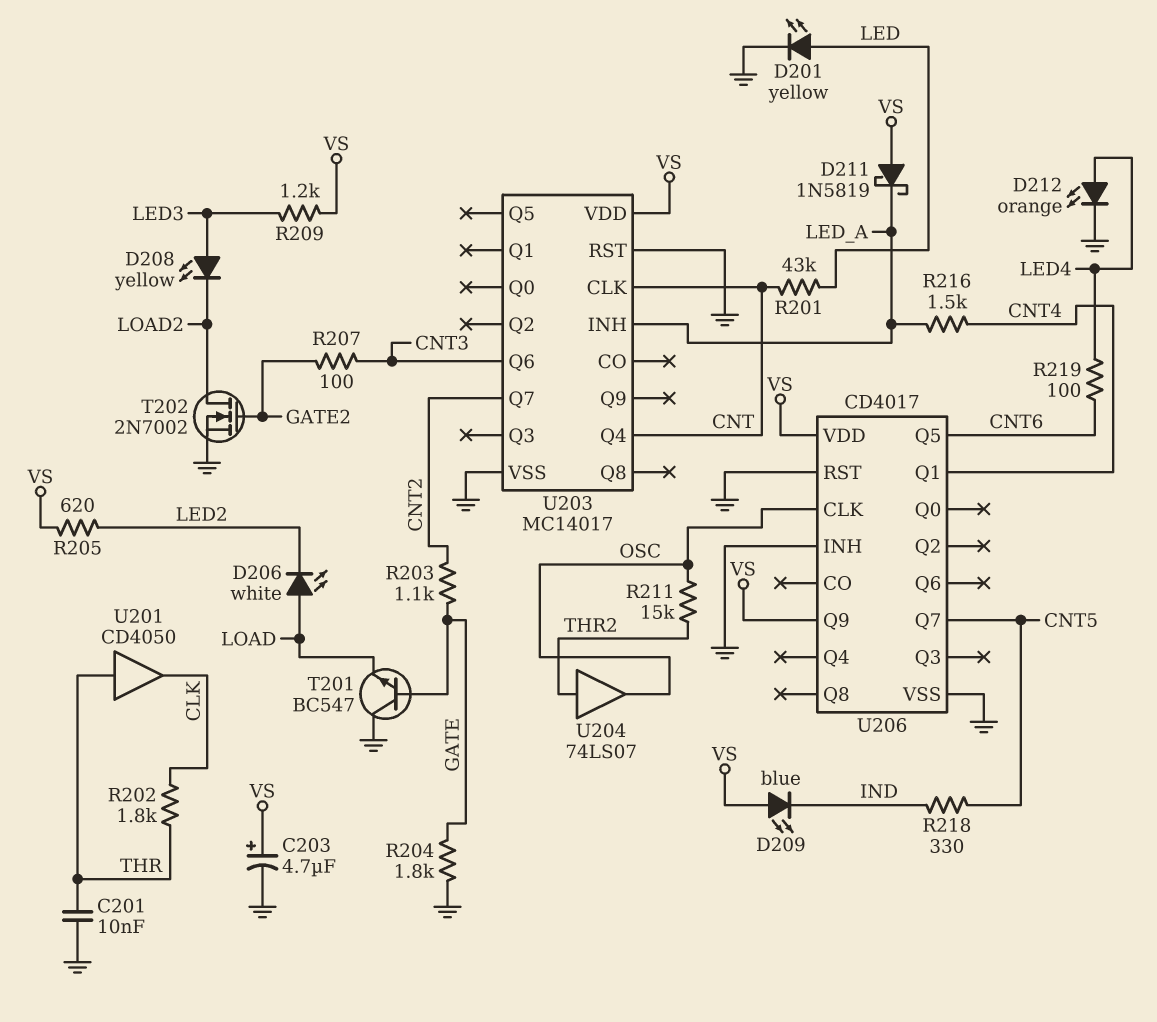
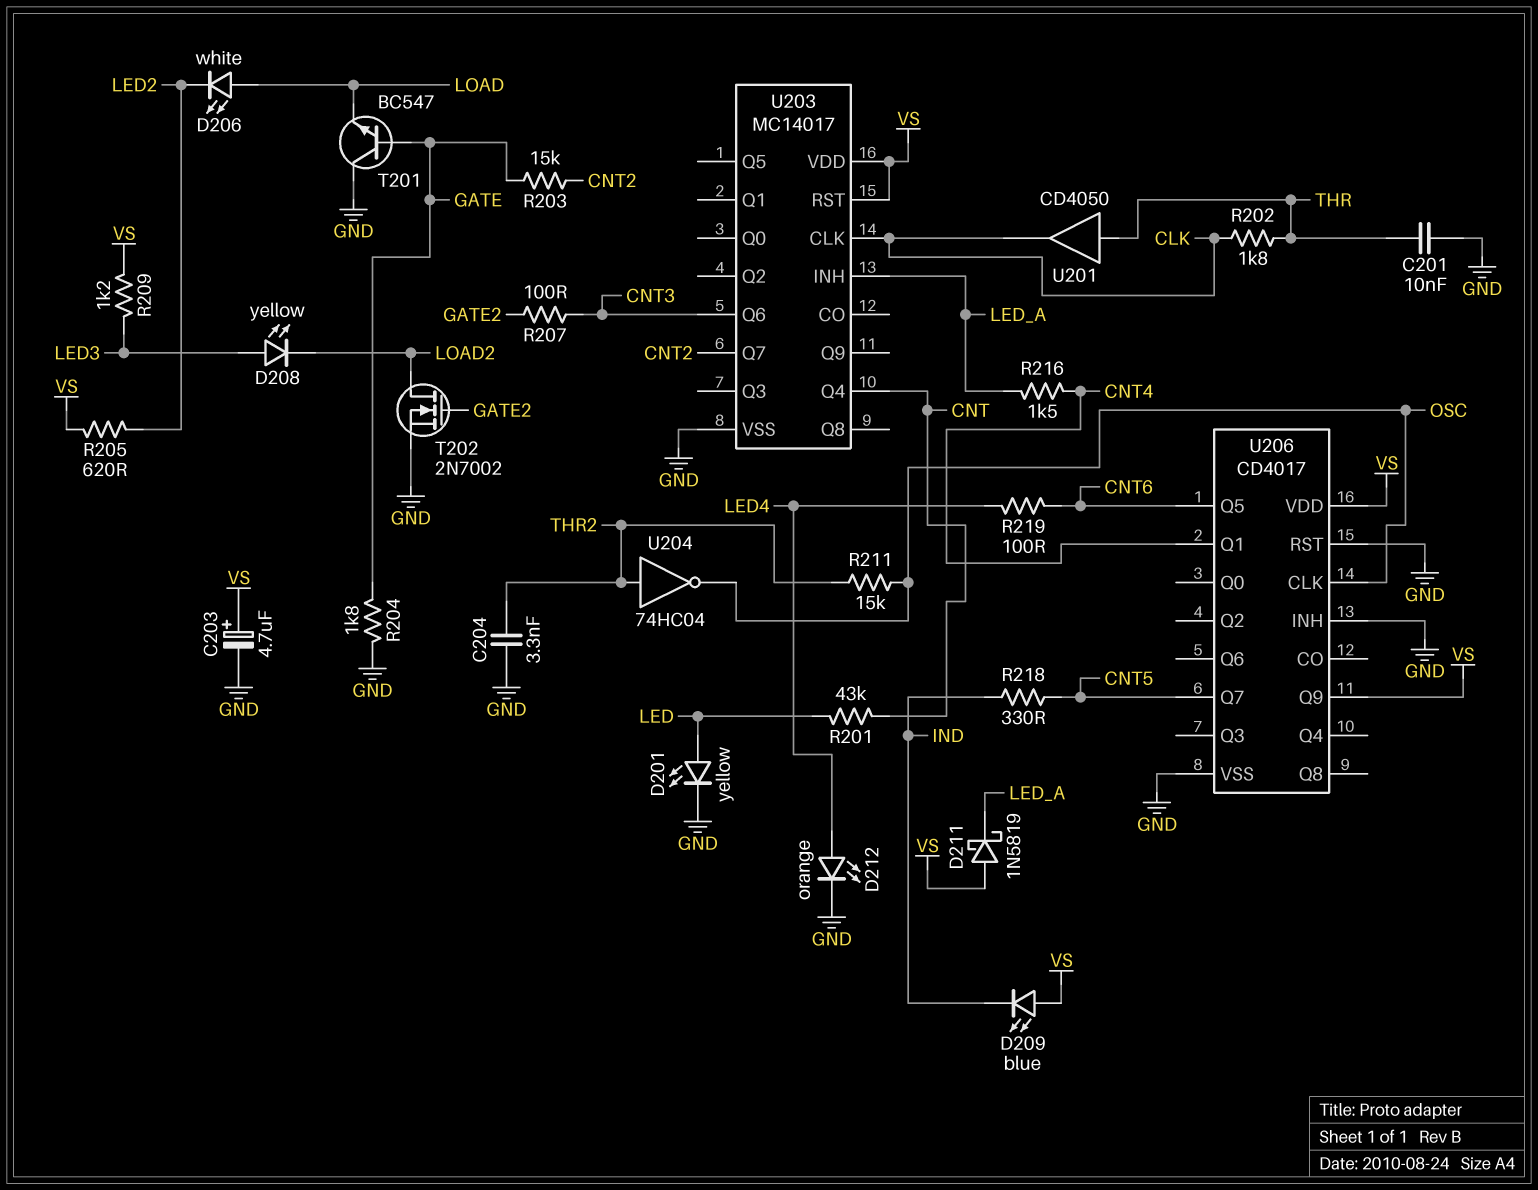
C204: none -> 3.3nF (GND, THR2)
R203: 1.1k (CNT2, GATE) -> 15k (CNT2, GATE)
U203 pin CLK: CNT -> CLK
U203 pin RST: GND -> VS
U204: buffer 74LS07 (in THR2, out OSC) -> NOT 74HC04 (in THR2, out OSC)

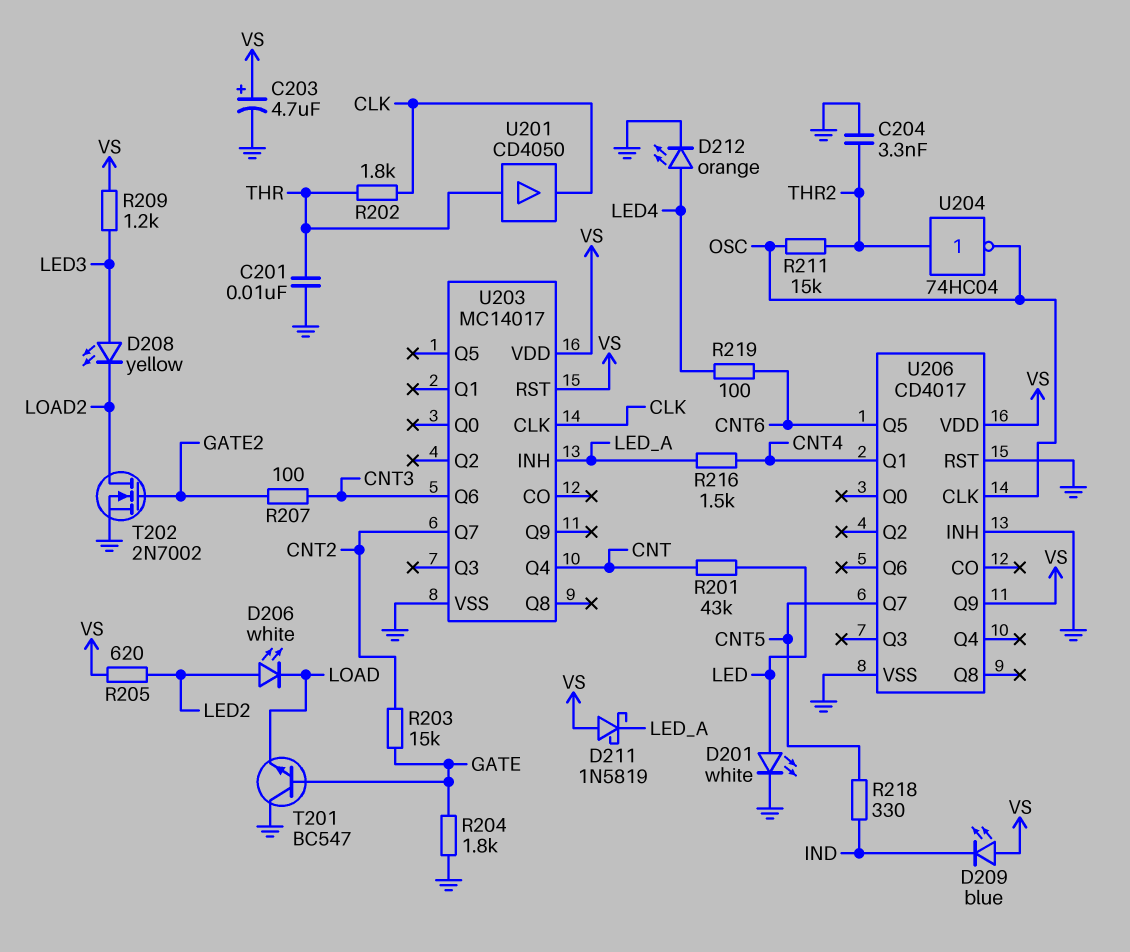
D201: LED yellow (A LED, K GND) -> LED white (A LED, K GND)
D206: LED white (A LOAD, K LED2) -> LED white (A LED2, K LOAD)

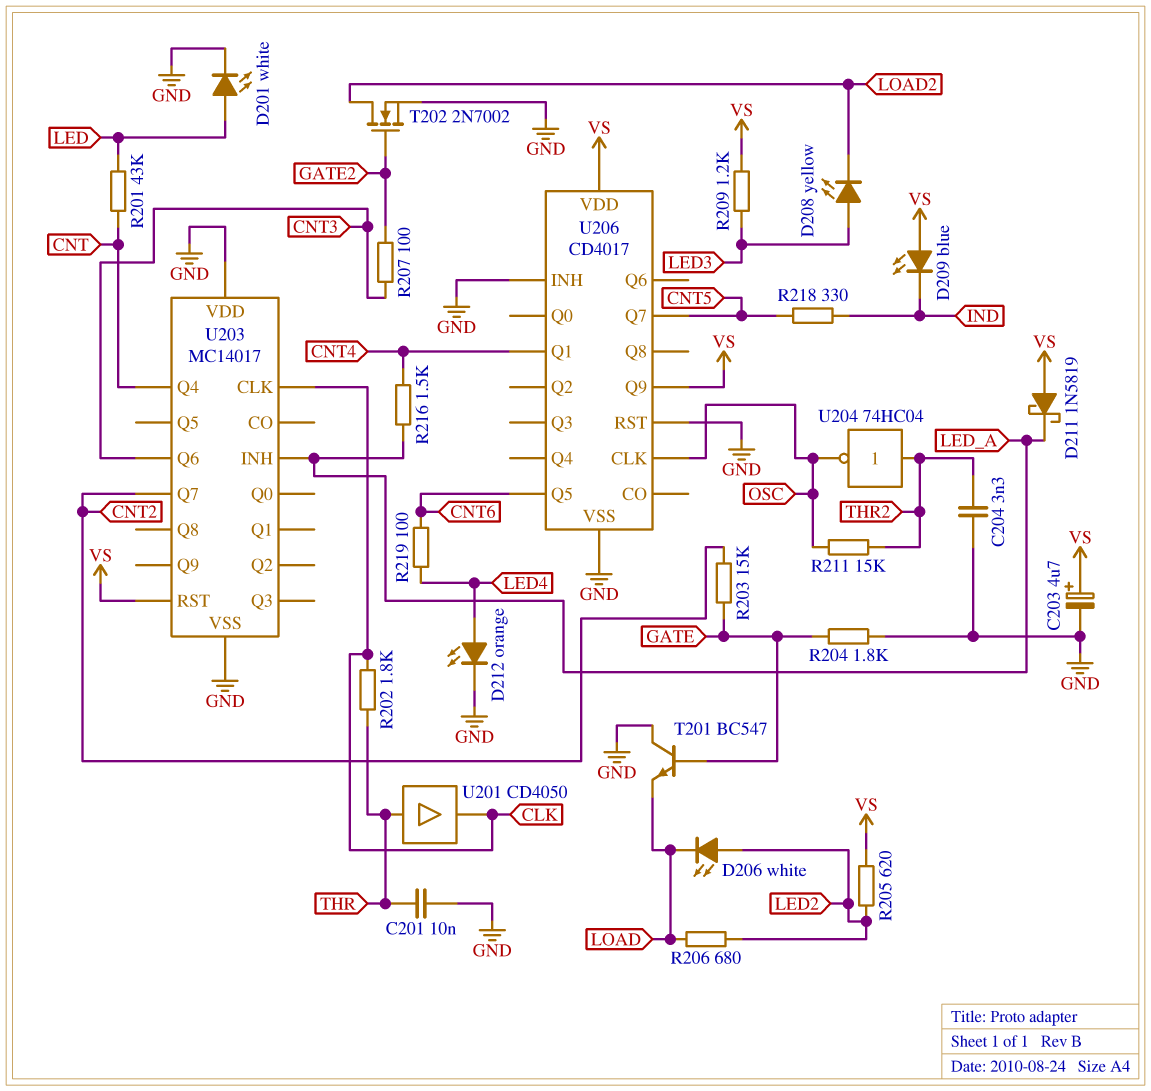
R206: none -> 680 (LED2, LOAD)
U203 pin VDD: VS -> GND

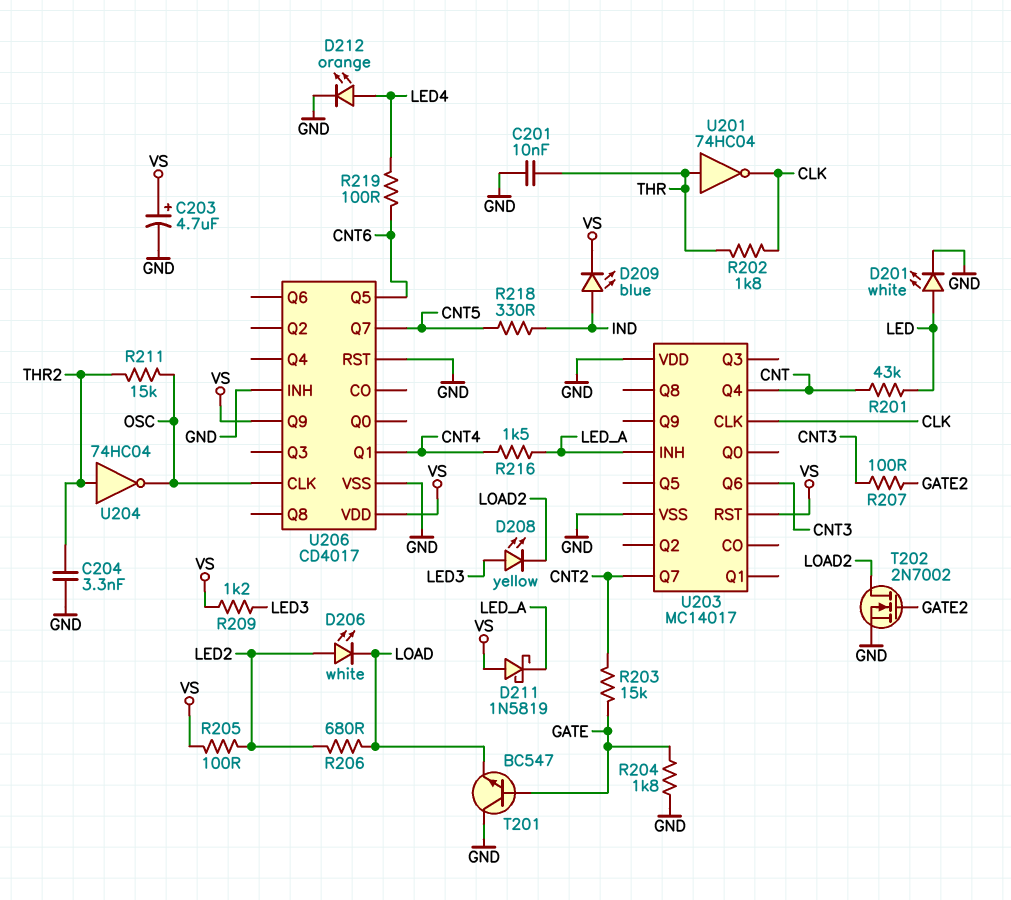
D209: LED blue (A VS, K IND) -> LED blue (A IND, K VS)
R205: 620 (LED2, VS) -> 100 (LED2, VS)
U201: buffer CD4050 (in THR, out CLK) -> NOT 74HC04 (in THR, out CLK)

